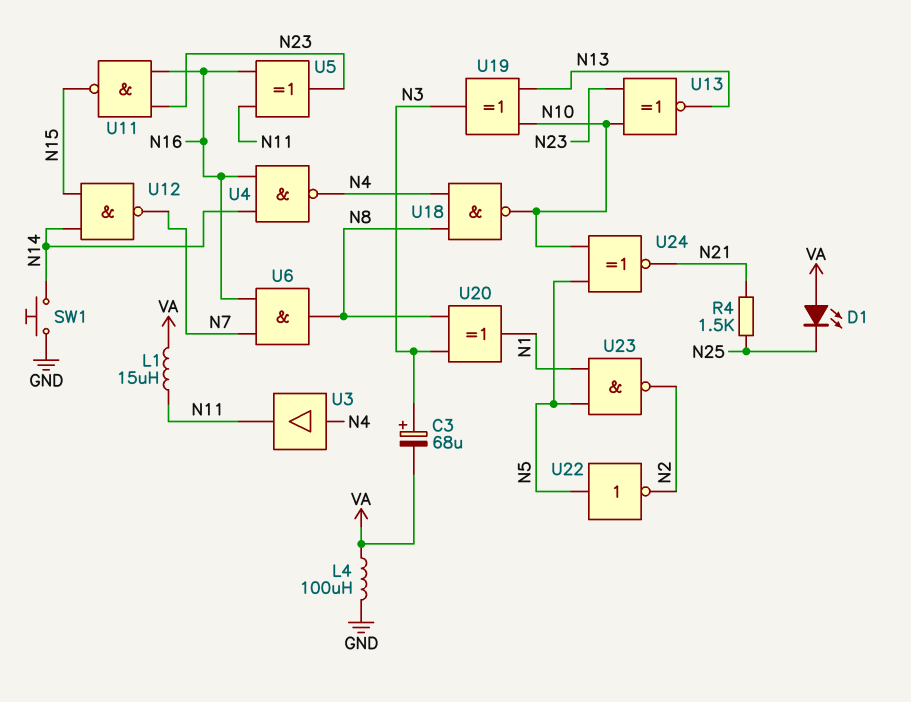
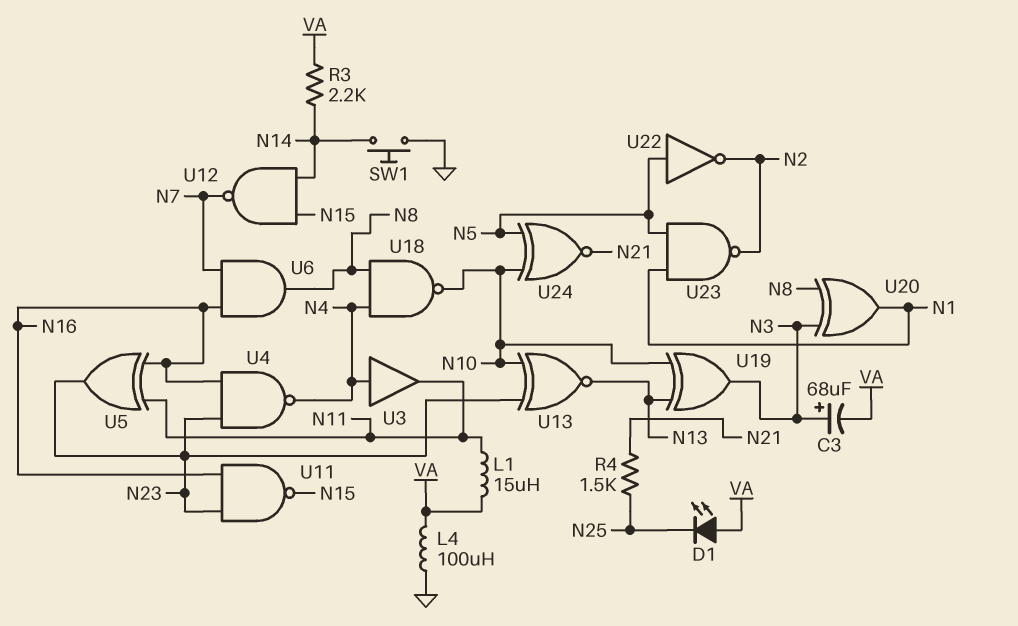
R3: none -> 2.2k (N14, VA)
U4: NAND (in N14, in N16, out N4) -> NAND (in N16, in N23, out N4)

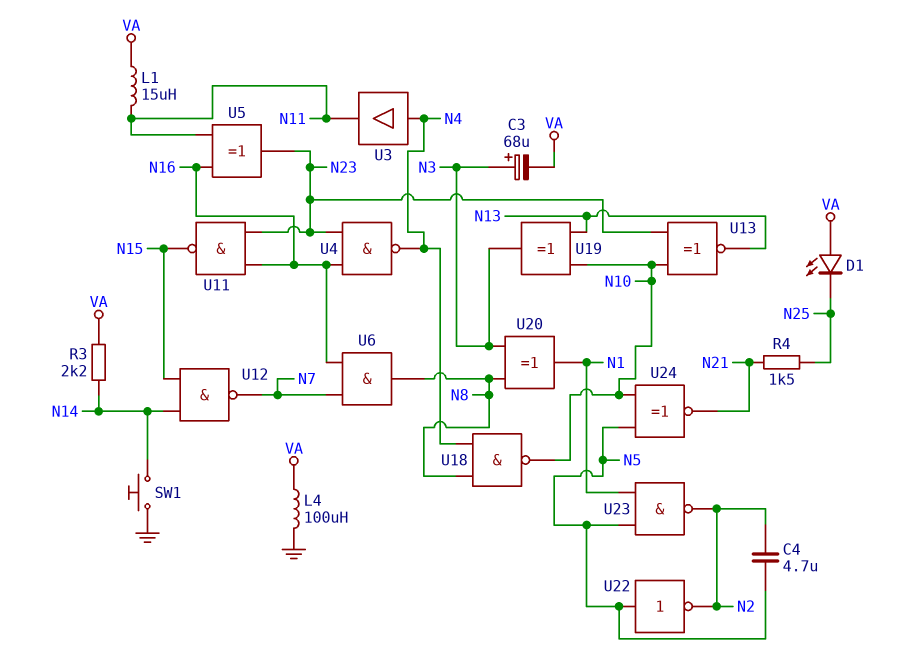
C4: none -> 4.7uF (N2, N5)

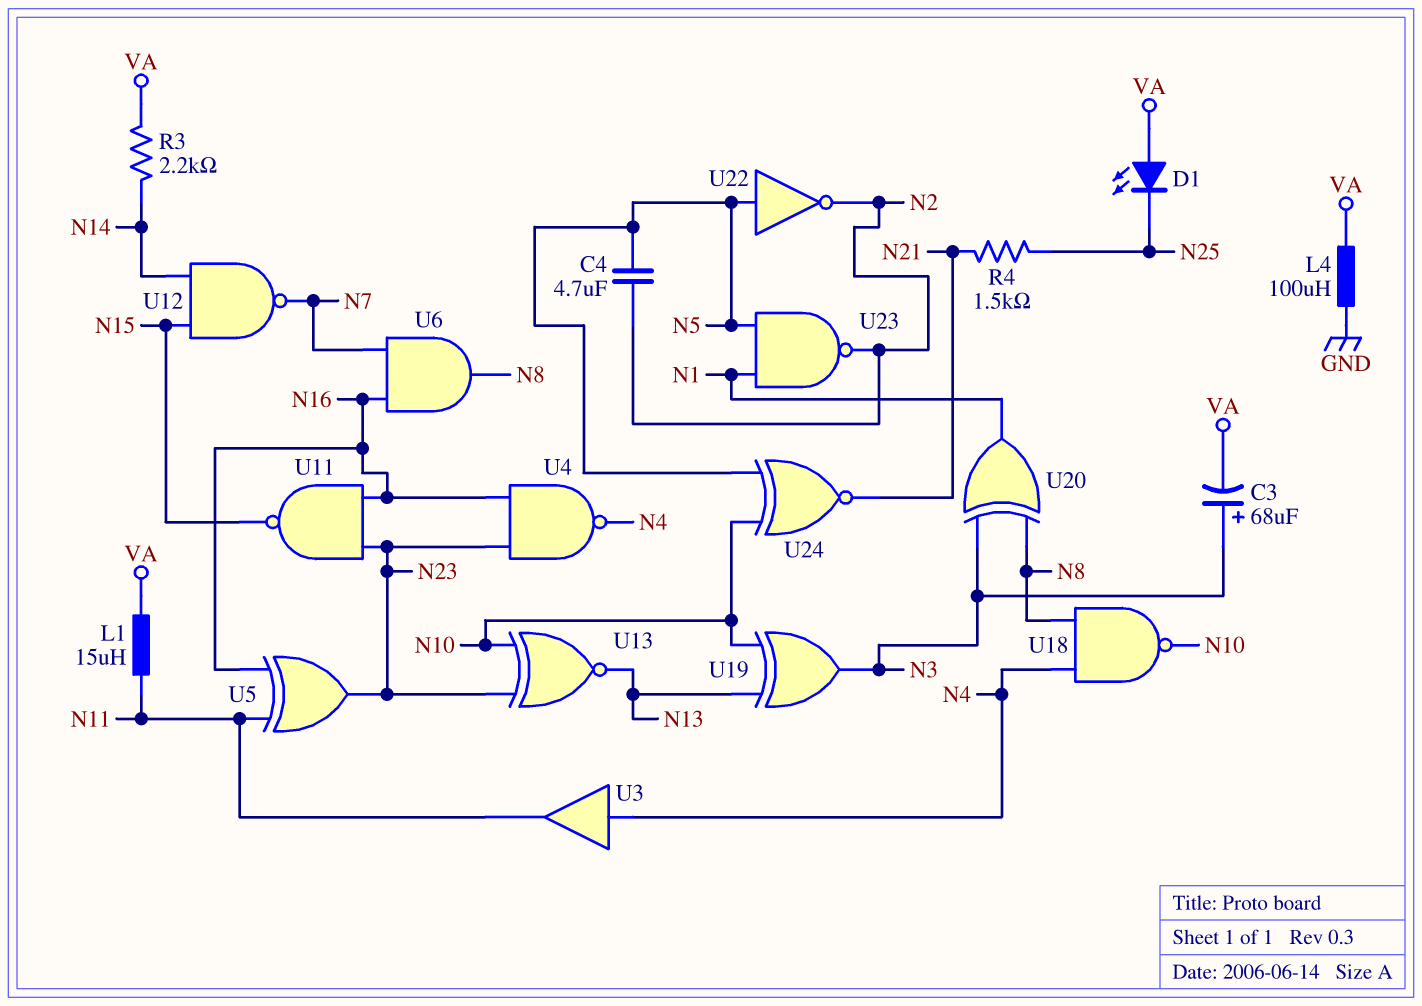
SW1: button (GND, N14) -> none

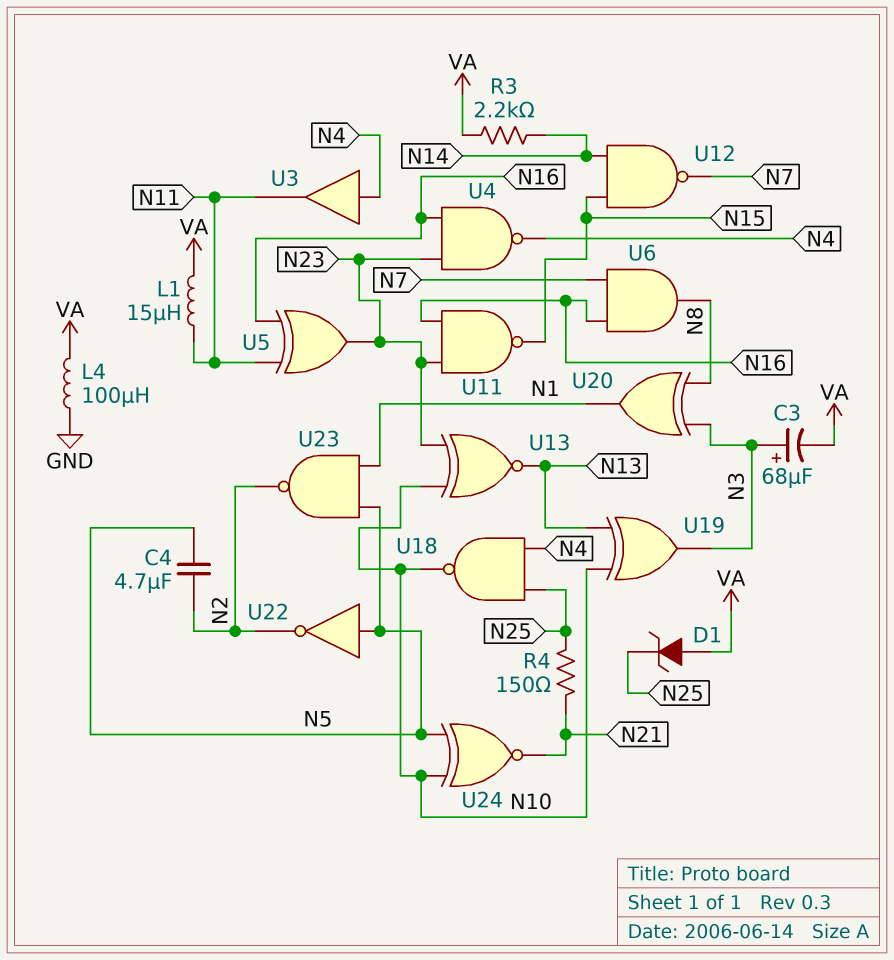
D1: LED (A VA, K N25) -> zener (A VA, K N25)
R4: 1.5k (N21, N25) -> 150 (N21, N25)
U18: NAND (in N4, in N8, out N10) -> NAND (in N4, in N25, out N10)

